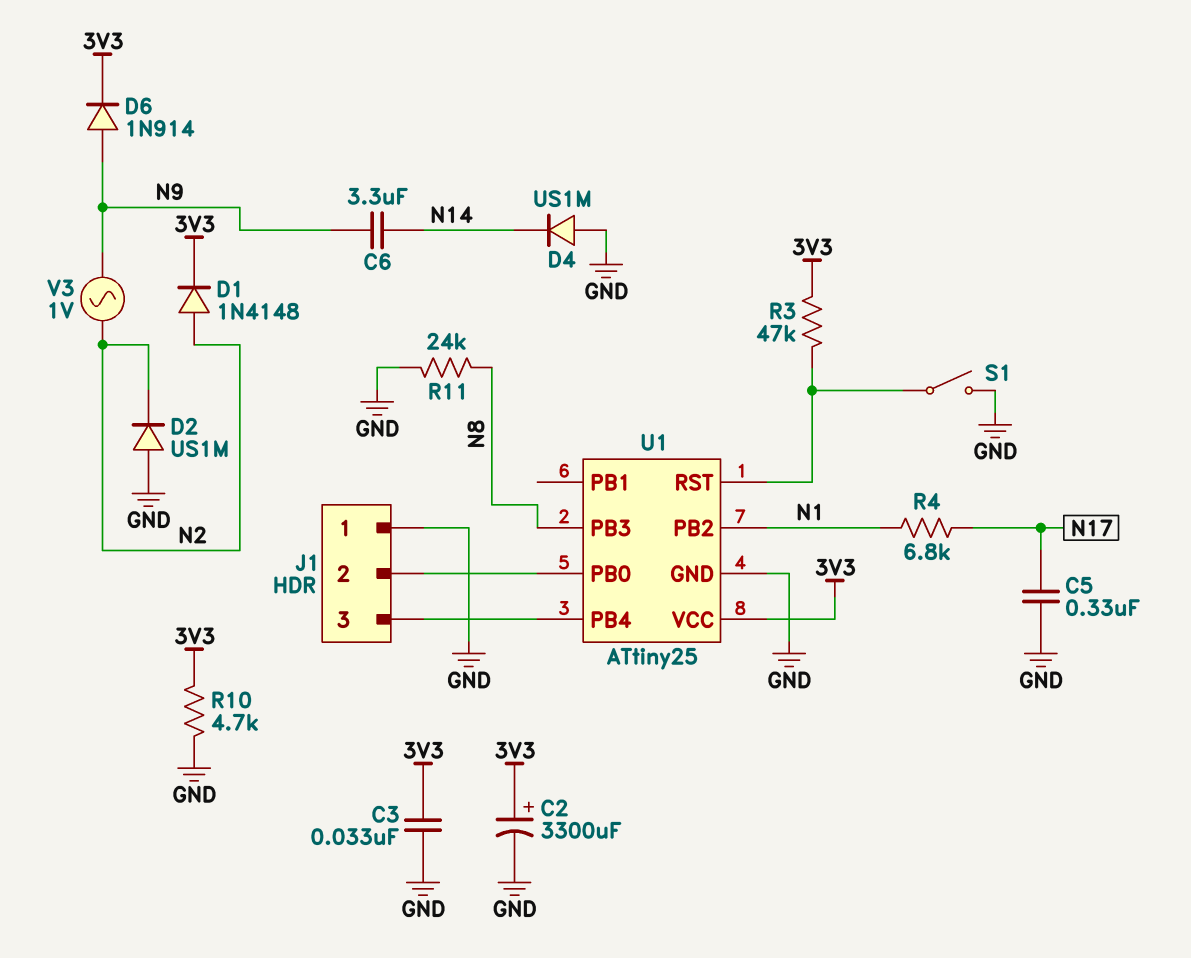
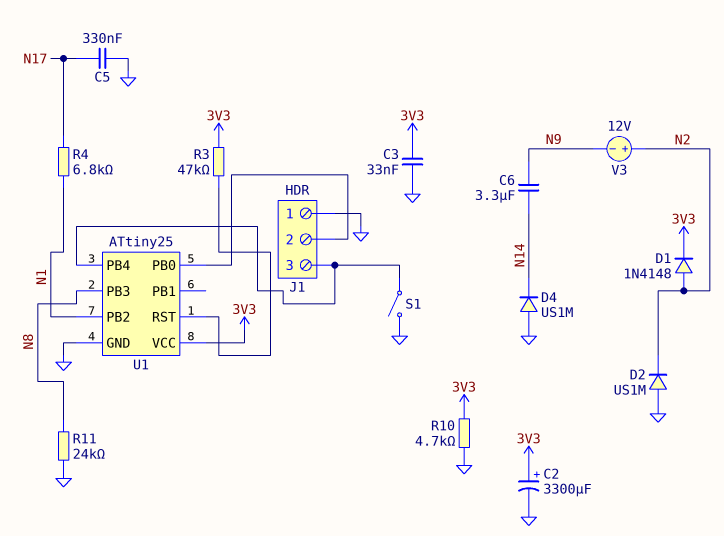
D6: diode 1N914 (A N9, K 3V3) -> none
S1: switch (GND, U1/RST) -> switch (GND, J1/3)
V3: AC 1V (N2, N9) -> 12V (plus N2, minus N9)

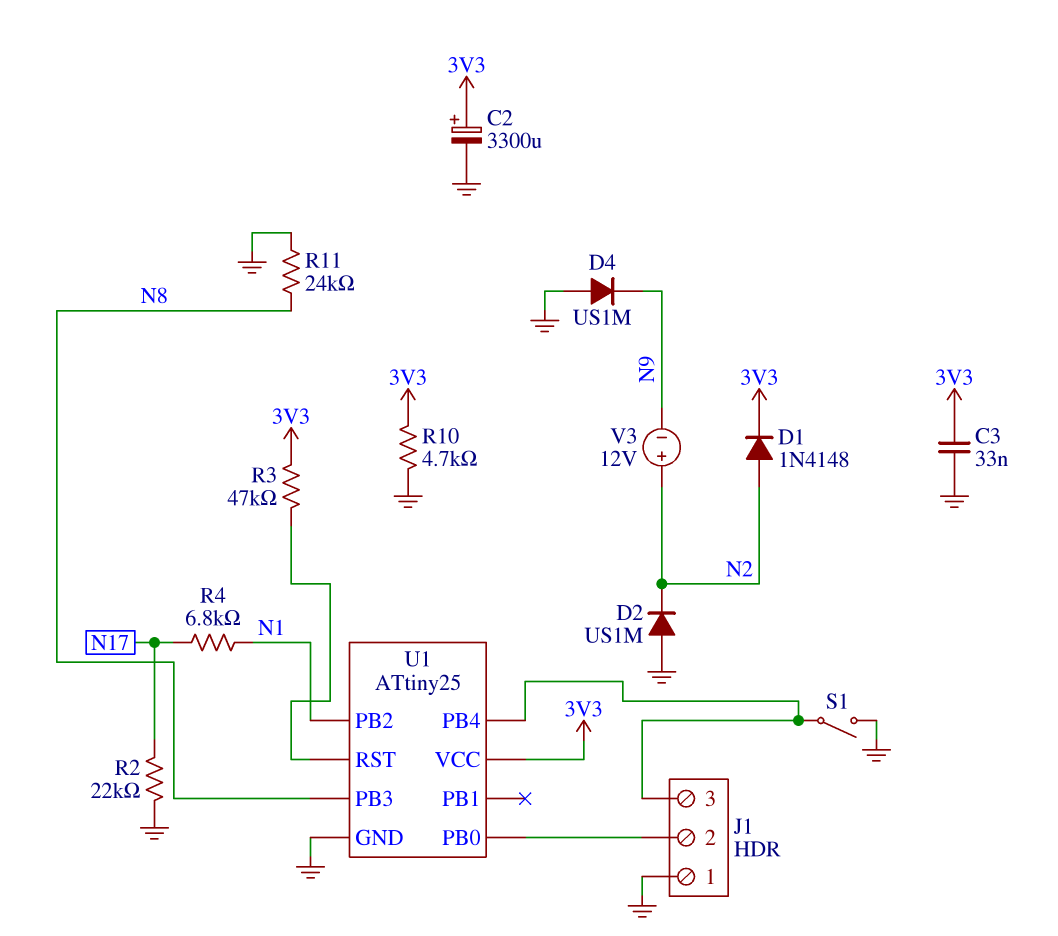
C5: 330nF (GND, N17) -> none
C6: 3.3uF (N9, N14) -> none
D4: diode US1M (A GND, K N14) -> diode US1M (A GND, K N9)
R2: none -> 22k (GND, N17)

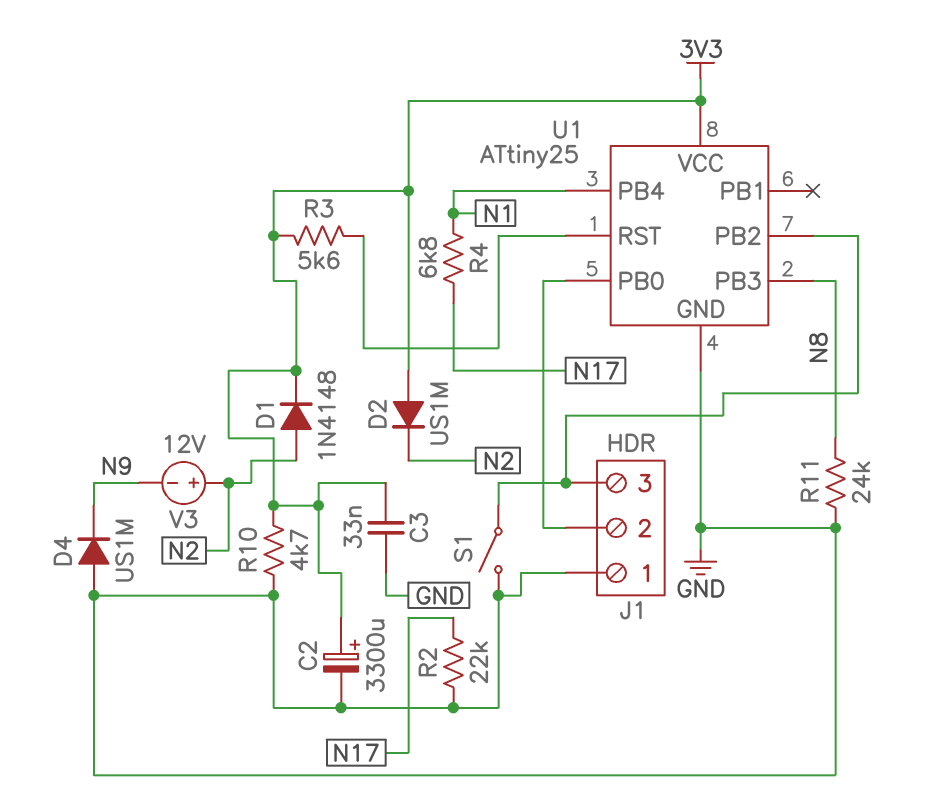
D2: diode US1M (A GND, K N2) -> diode US1M (A 3V3, K N2)
R3: 47k (3V3, U1/RST) -> 5.6k (3V3, U1/RST)
U1 pin PB2: N1 -> J1/3
U1 pin PB4: J1/3 -> N1

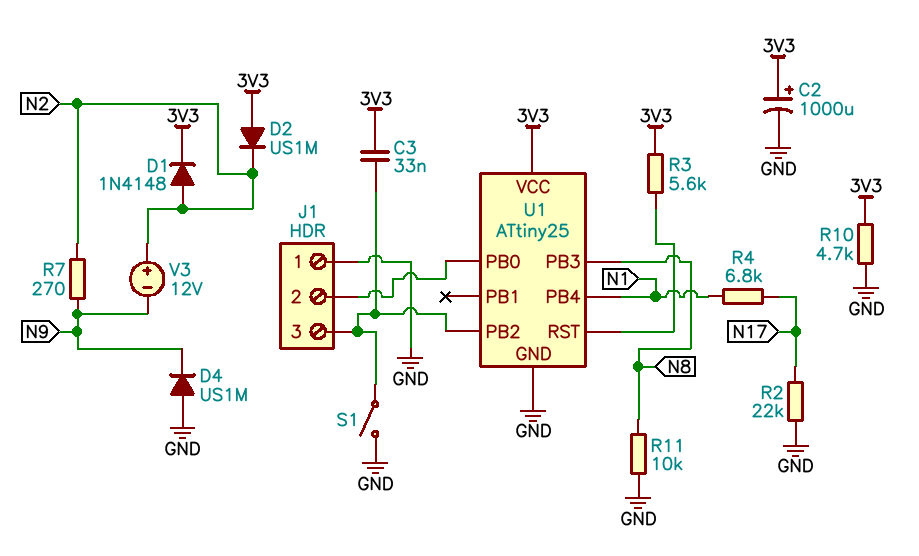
C2: 3300uF (plus 3V3, minus GND) -> 1000uF (plus 3V3, minus GND)
C3: 33nF (3V3, GND) -> 33nF (3V3, J1/3)
R7: none -> 270 (N2, N9)
R11: 24k (GND, N8) -> 10k (GND, N8)

